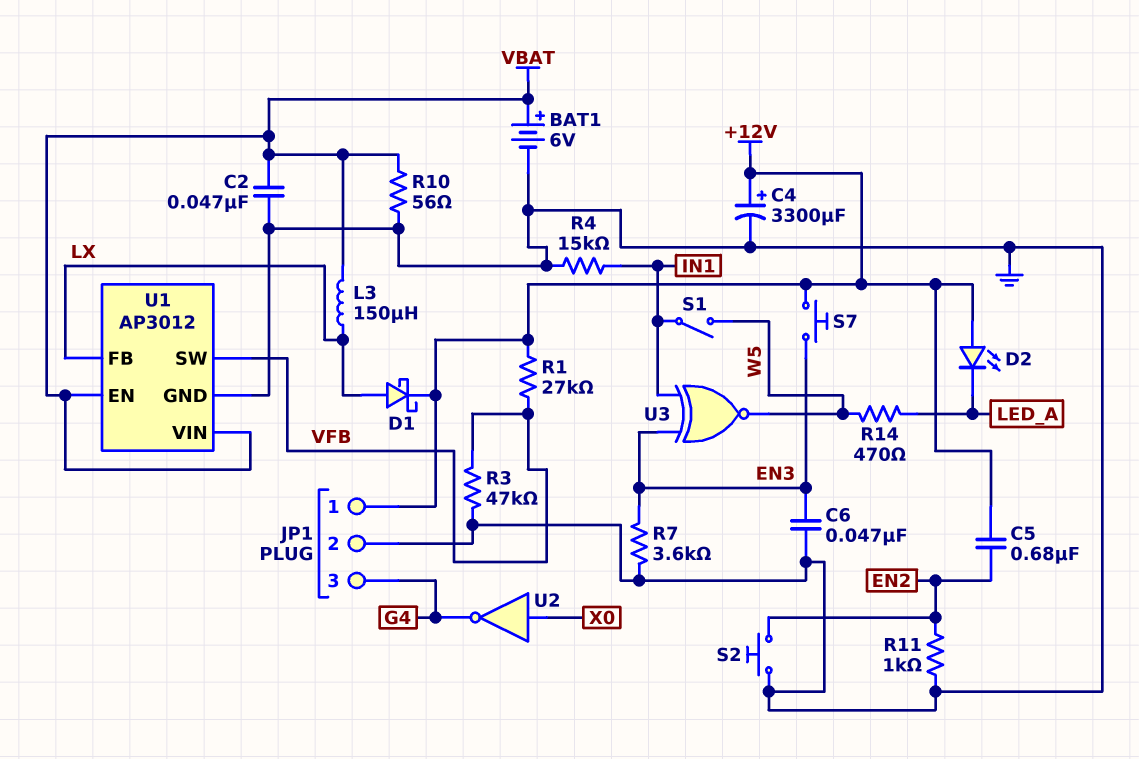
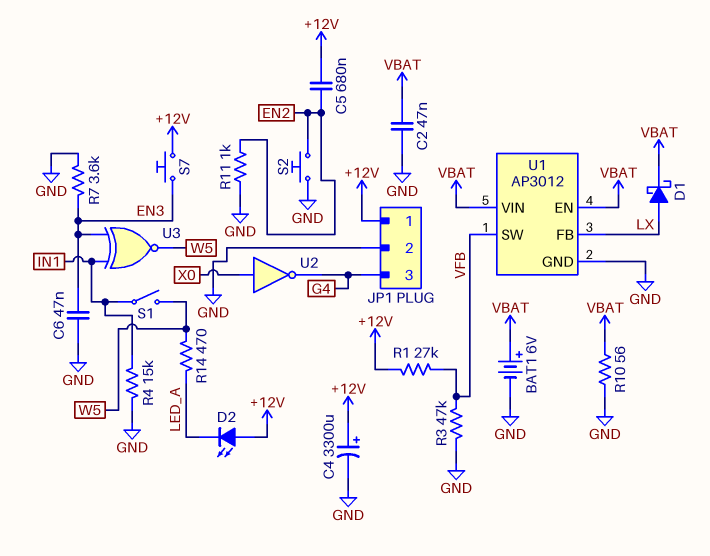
D1: schottky (A LX, K +12V) -> schottky (A LX, K VBAT)
L3: 150uH (LX, VBAT) -> none

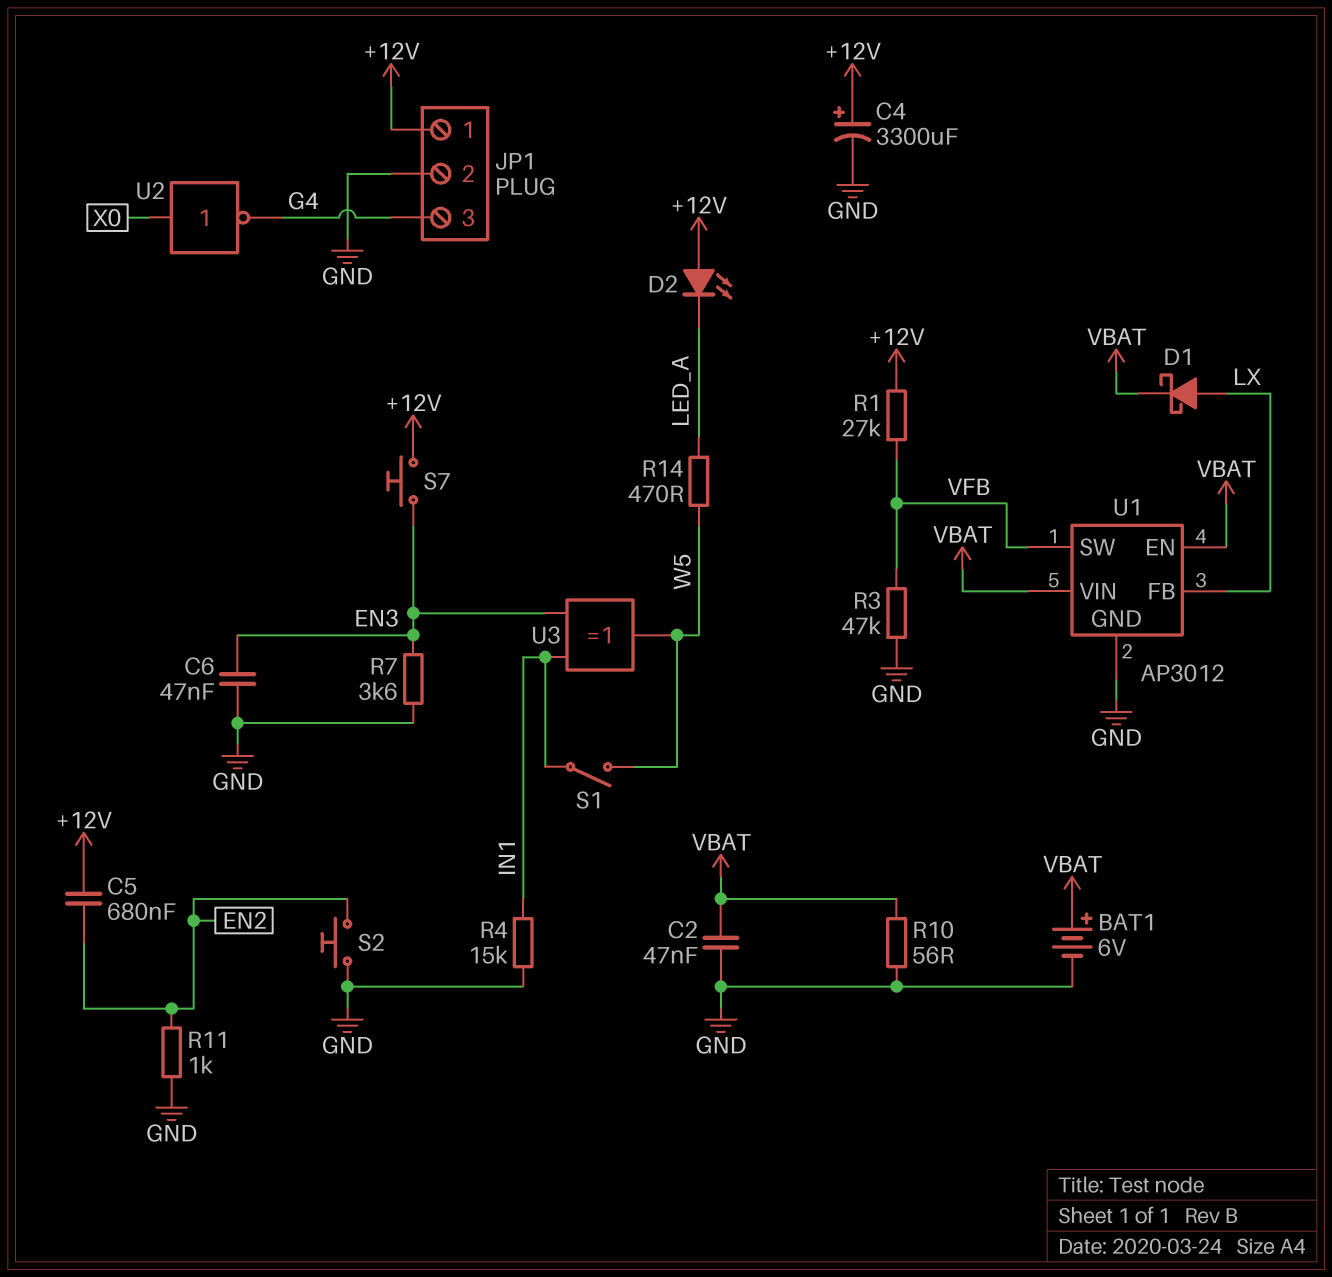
U3: XNOR (in EN3, in IN1, out W5) -> XOR (in EN3, in IN1, out W5)

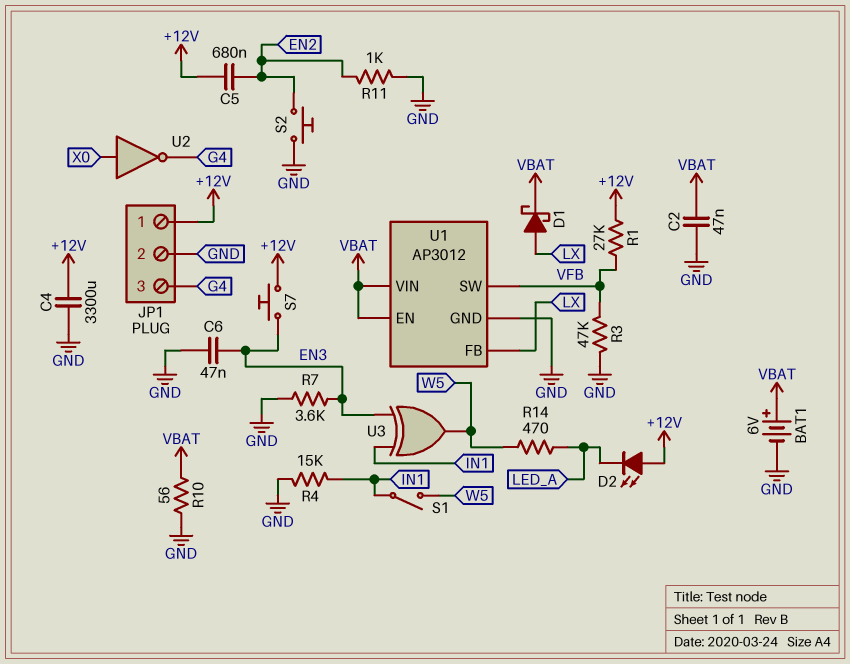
C4: 3300uF (plus +12V, minus GND) -> 3300uF (+12V, GND)

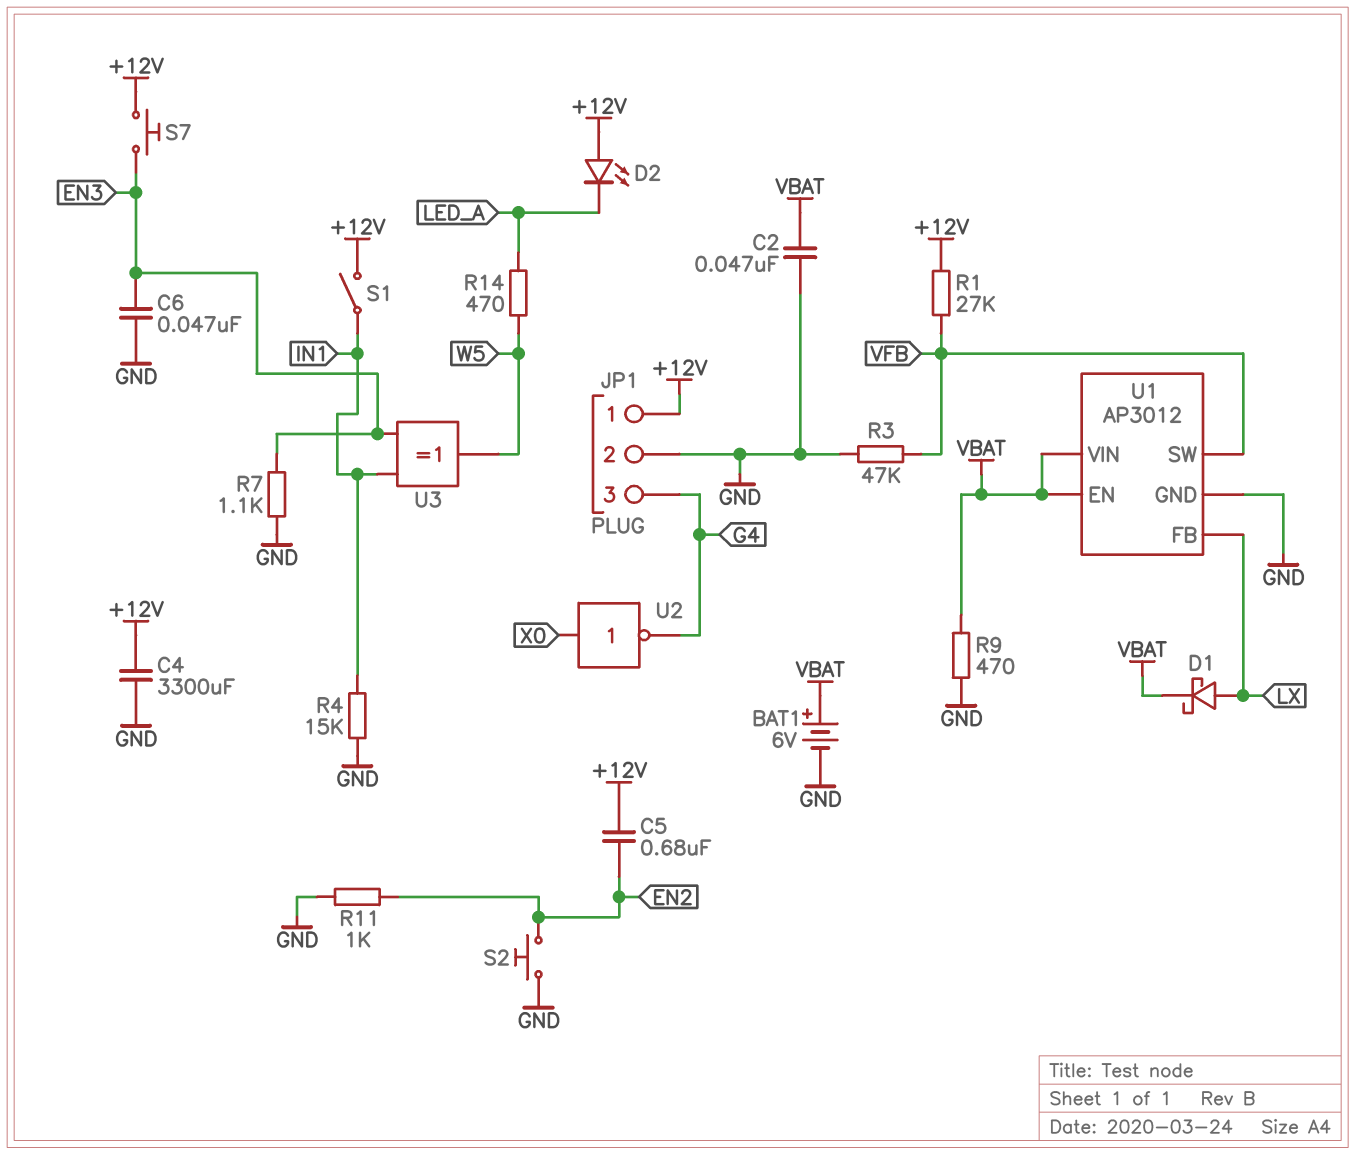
R7: 3.6k (EN3, GND) -> 1.1k (EN3, GND)
R9: none -> 470 (GND, VBAT)
R10: 56 (GND, VBAT) -> none
S1: switch (IN1, W5) -> switch (+12V, IN1)

